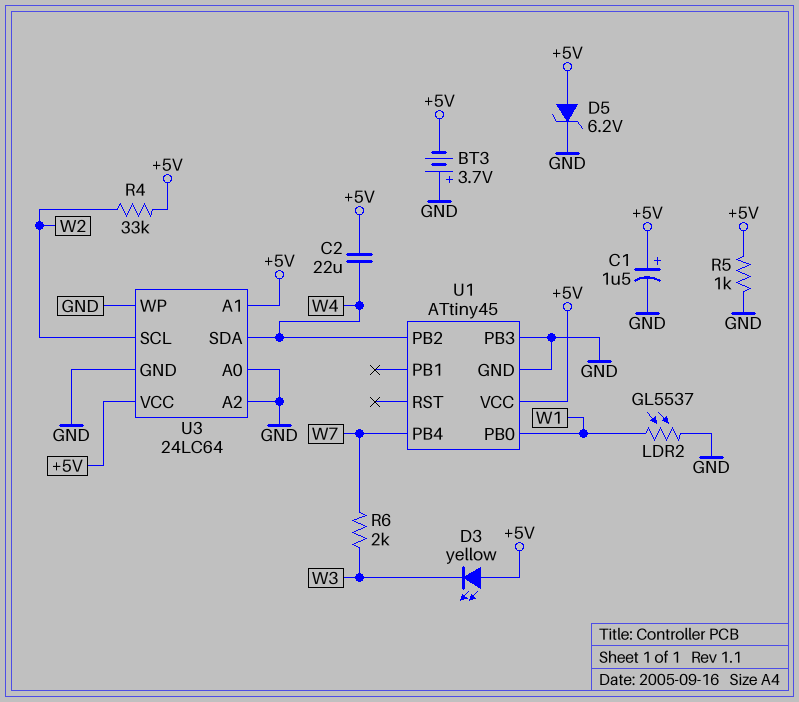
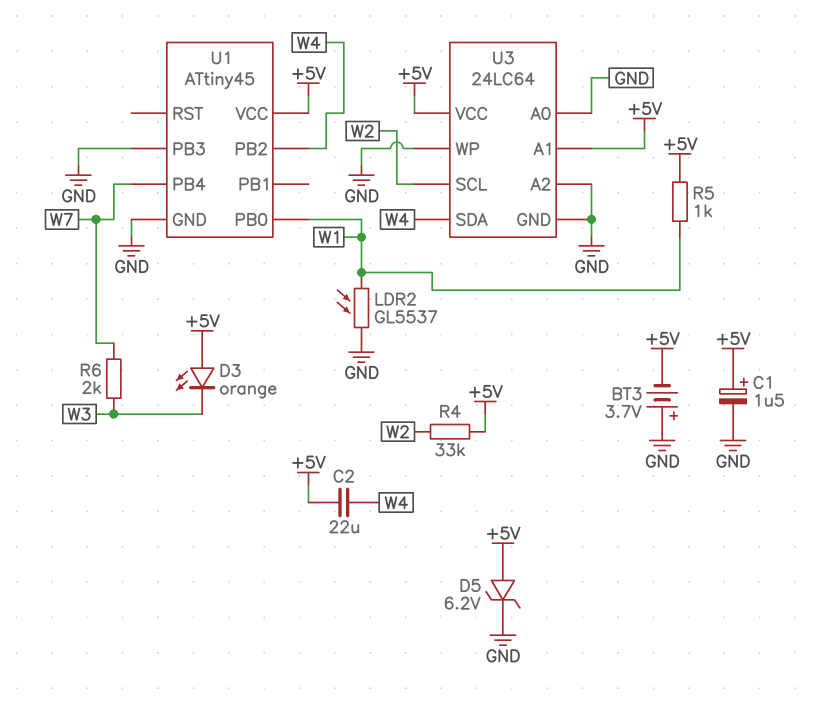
D3: LED yellow (A +5V, K W3) -> LED orange (A +5V, K W3)
R5: 1k (+5V, GND) -> 1k (+5V, W1)

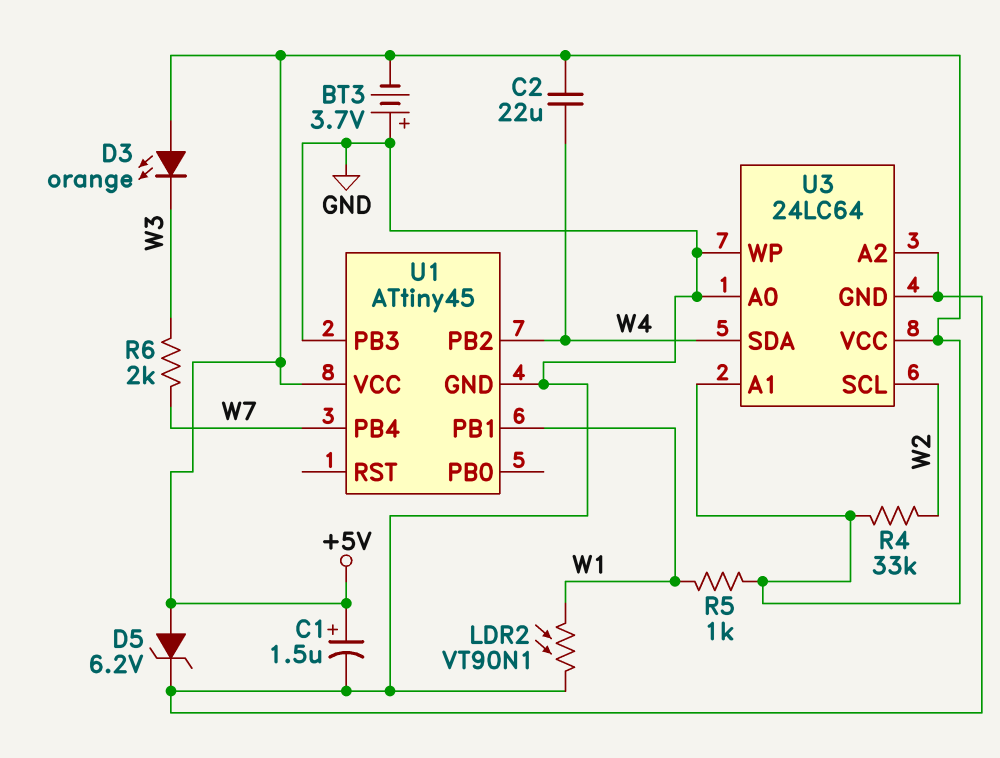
LDR2: GL5537 (GND, W1) -> VT90N1 (GND, W1)
U1 pin PB0: W1 -> none
U1 pin PB1: none -> W1

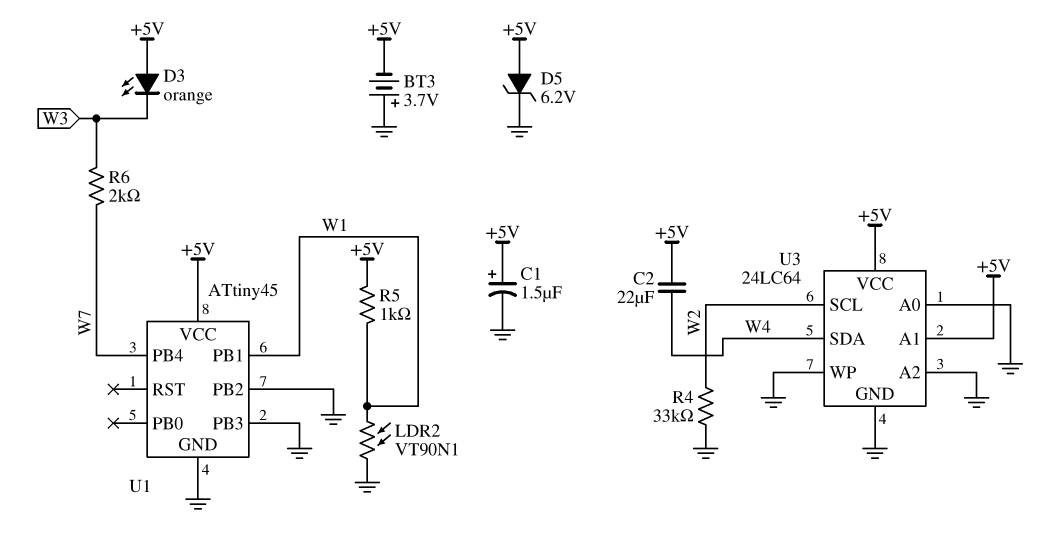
R4: 33k (+5V, W2) -> 33k (GND, W2)
U1 pin PB2: W4 -> GND

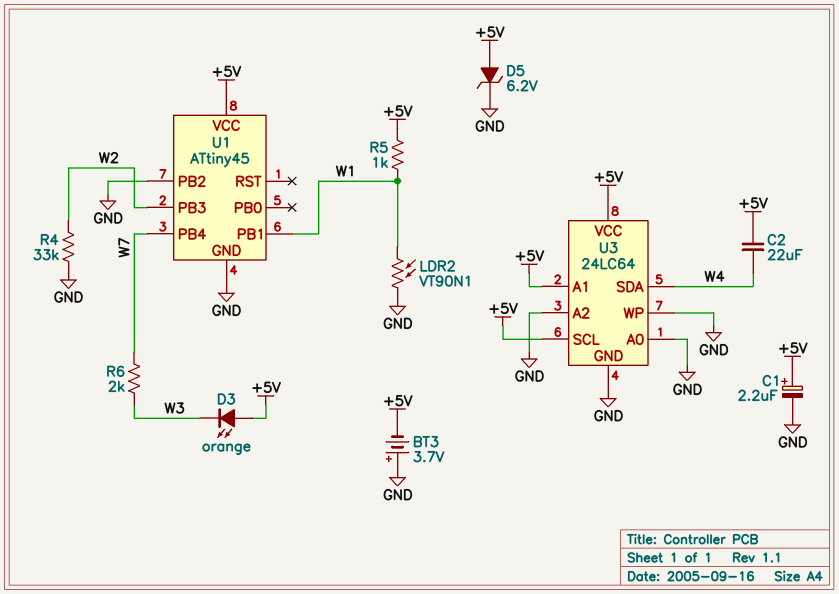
C1: 1.5uF (plus +5V, minus GND) -> 2.2uF (plus +5V, minus GND)
U1 pin PB3: GND -> W2
U3 pin SCL: W2 -> +5V

